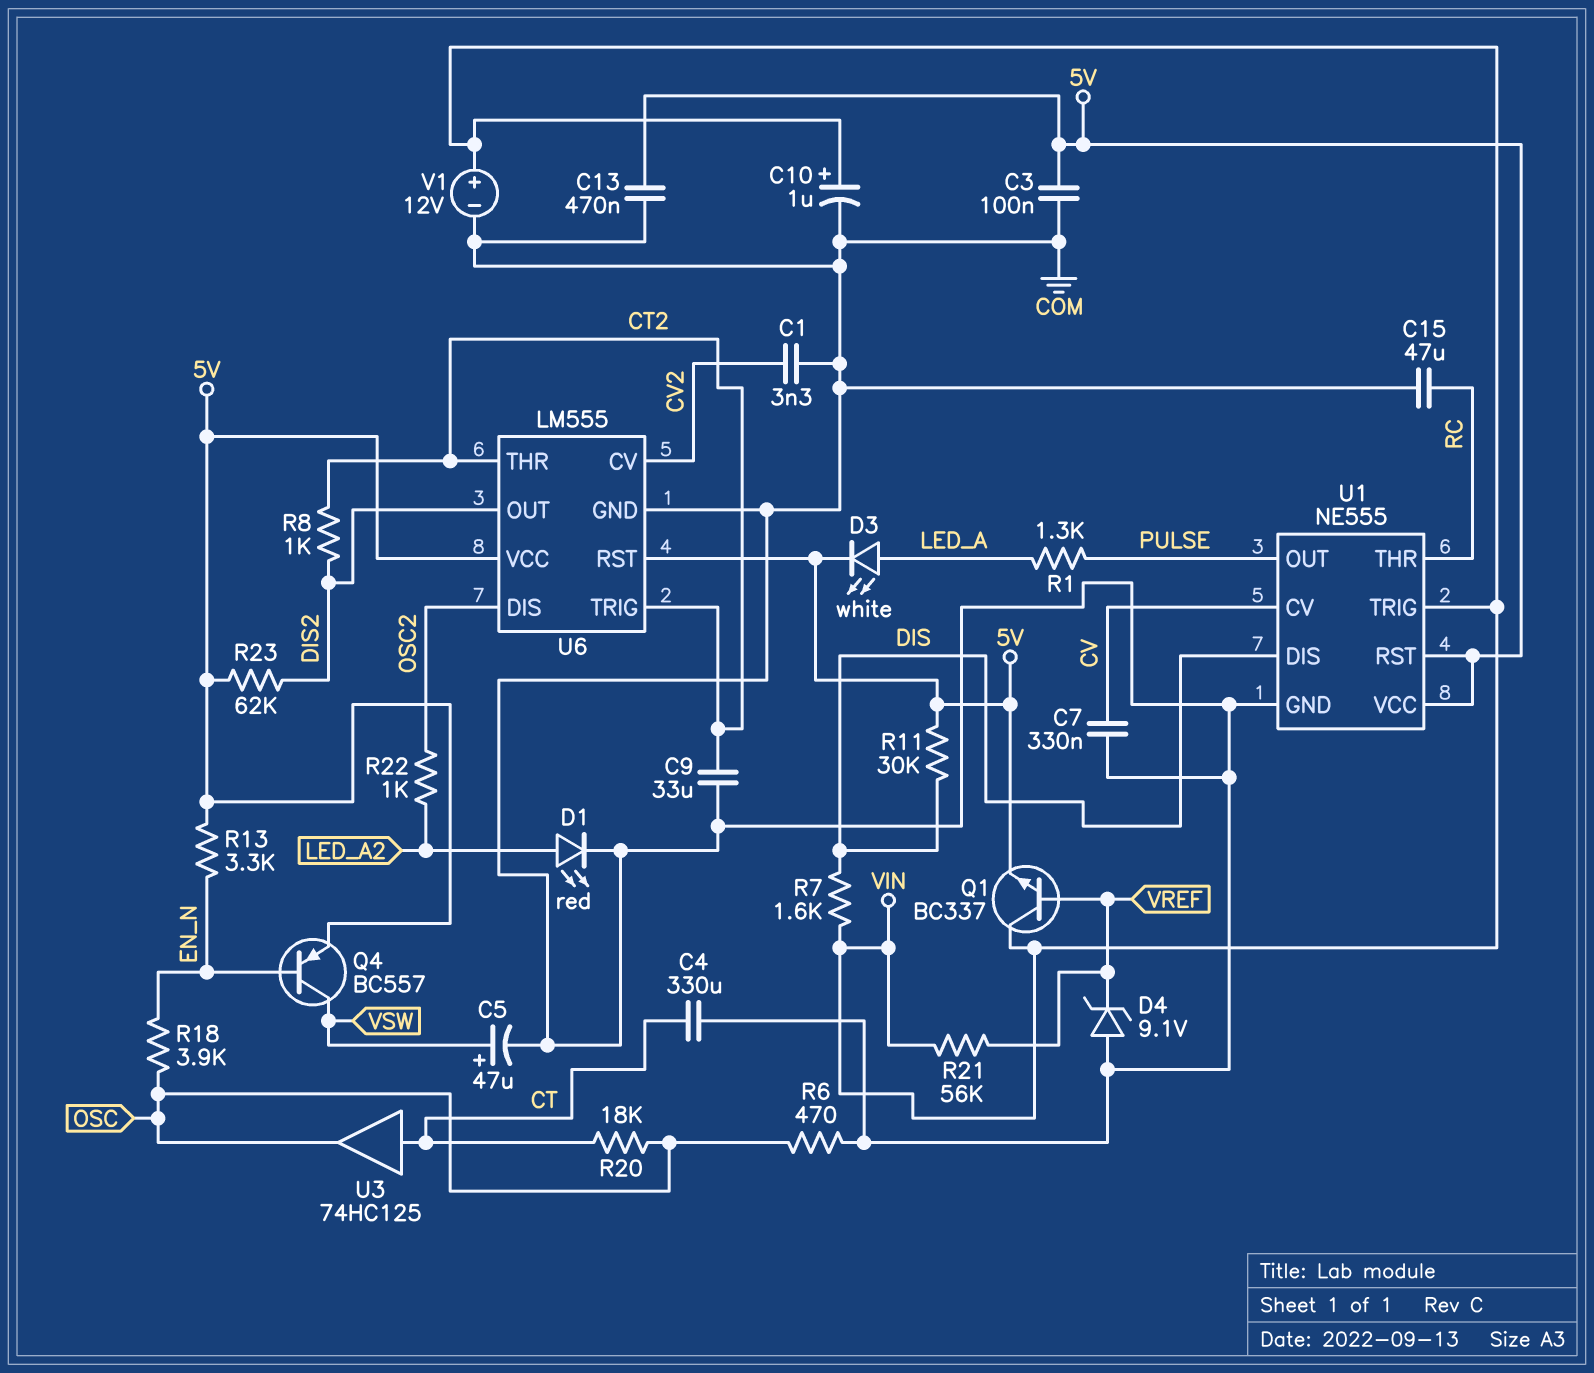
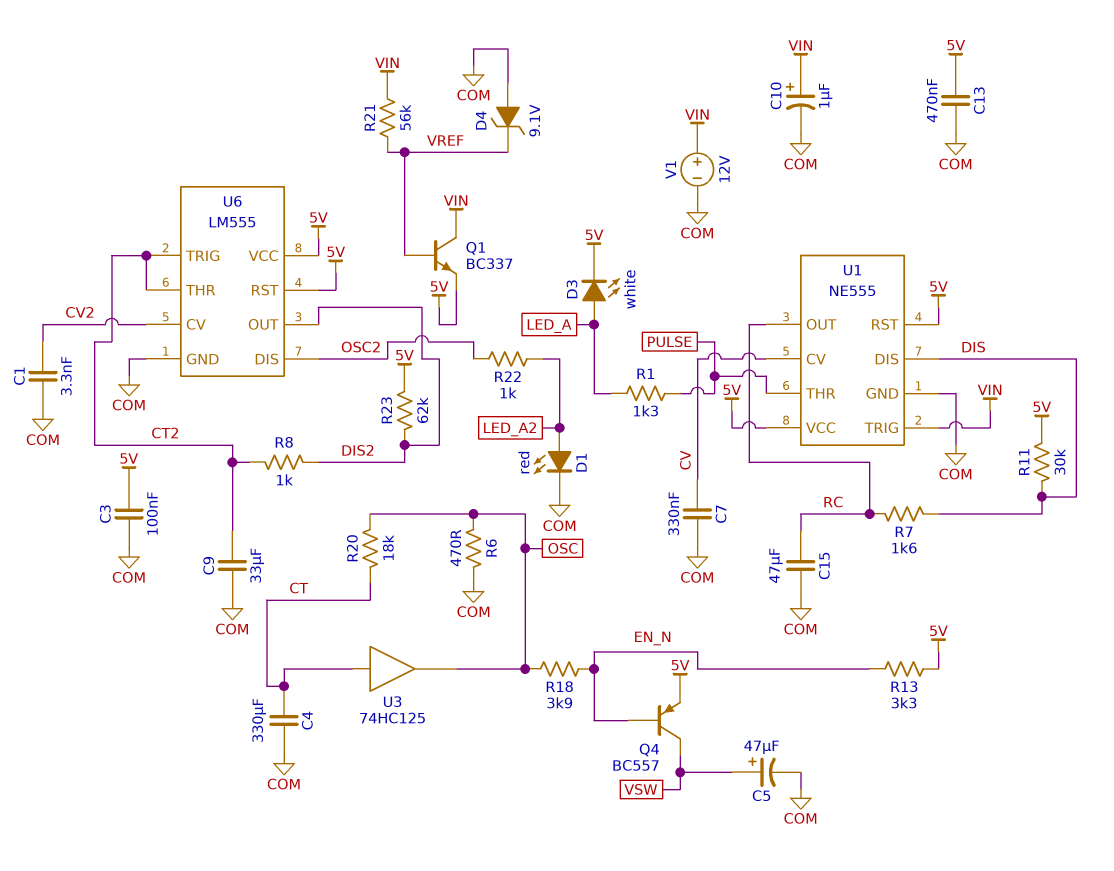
R7: 1.6k (DIS, VIN) -> 1.6k (DIS, RC)
U1 pin OUT: PULSE -> RC
U1 pin THR: RC -> PULSE

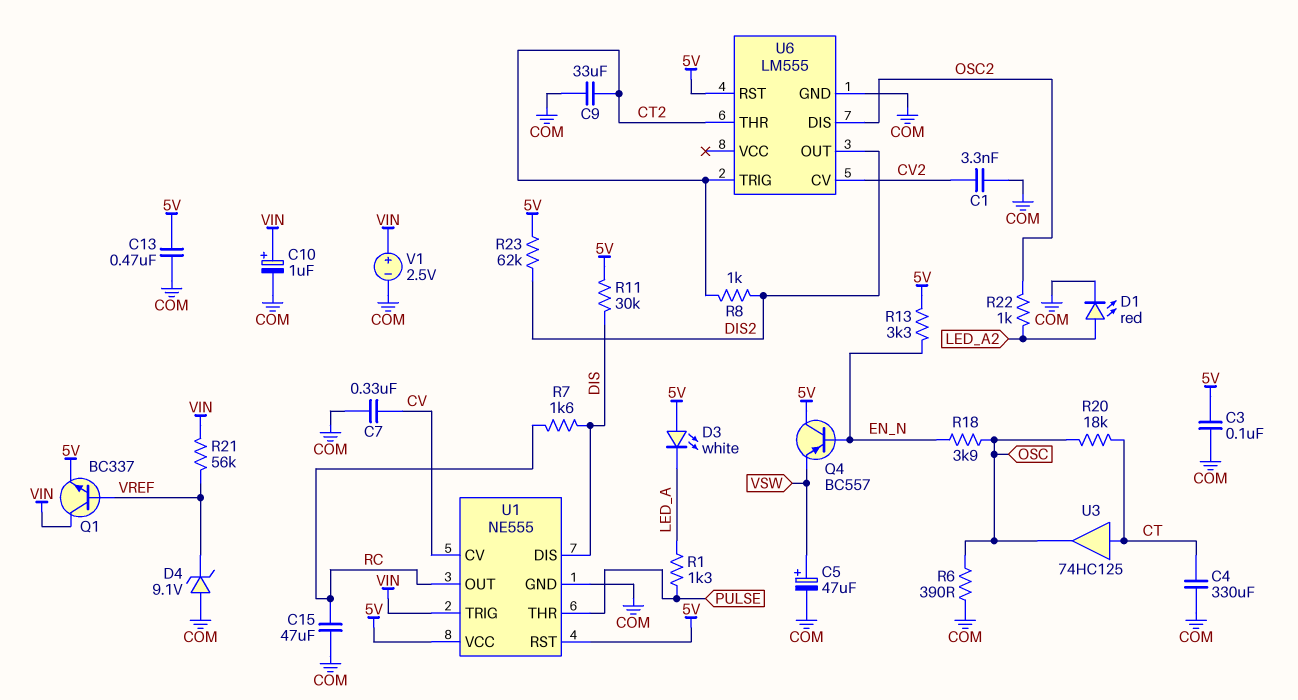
D3: LED white (A LED_A, K 5V) -> LED white (A 5V, K LED_A)
Q4: PNP BC557 (B EN_N, C VSW, E 5V) -> PNP BC557 (B EN_N, C 5V, E VSW)
R6: 470 (COM, OSC) -> 390 (COM, OSC)
U6 pin VCC: 5V -> none
V1: 12V (plus VIN, minus COM) -> 2.5V (plus VIN, minus COM)

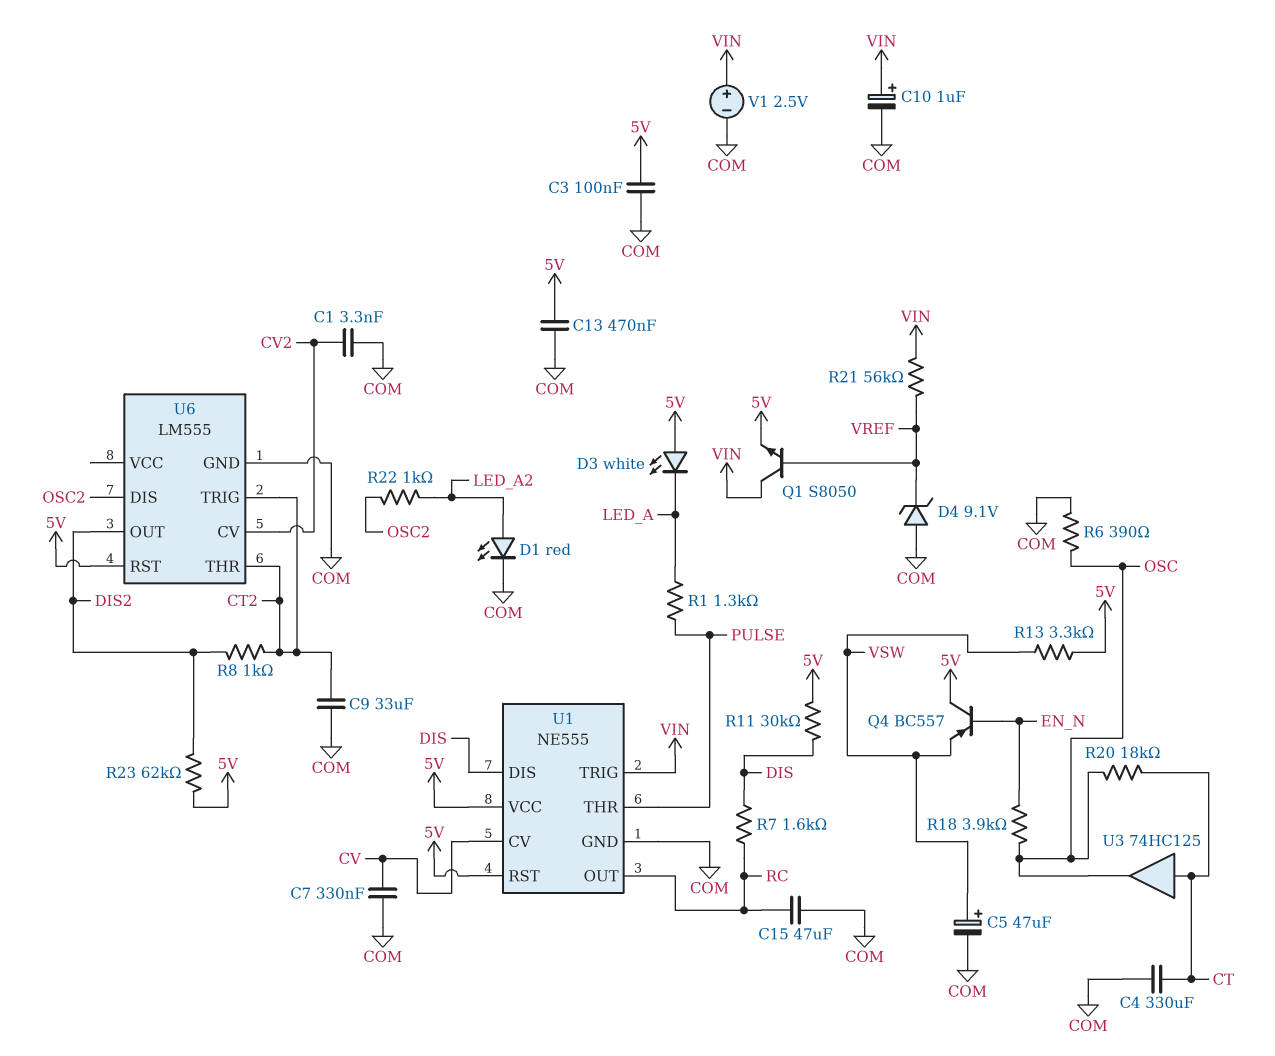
Q1: NPN BC337 (B VREF, C VIN, E 5V) -> NPN S8050 (B VREF, C VIN, E 5V)
R13: 3.3k (5V, EN_N) -> 3.3k (5V, VSW)

